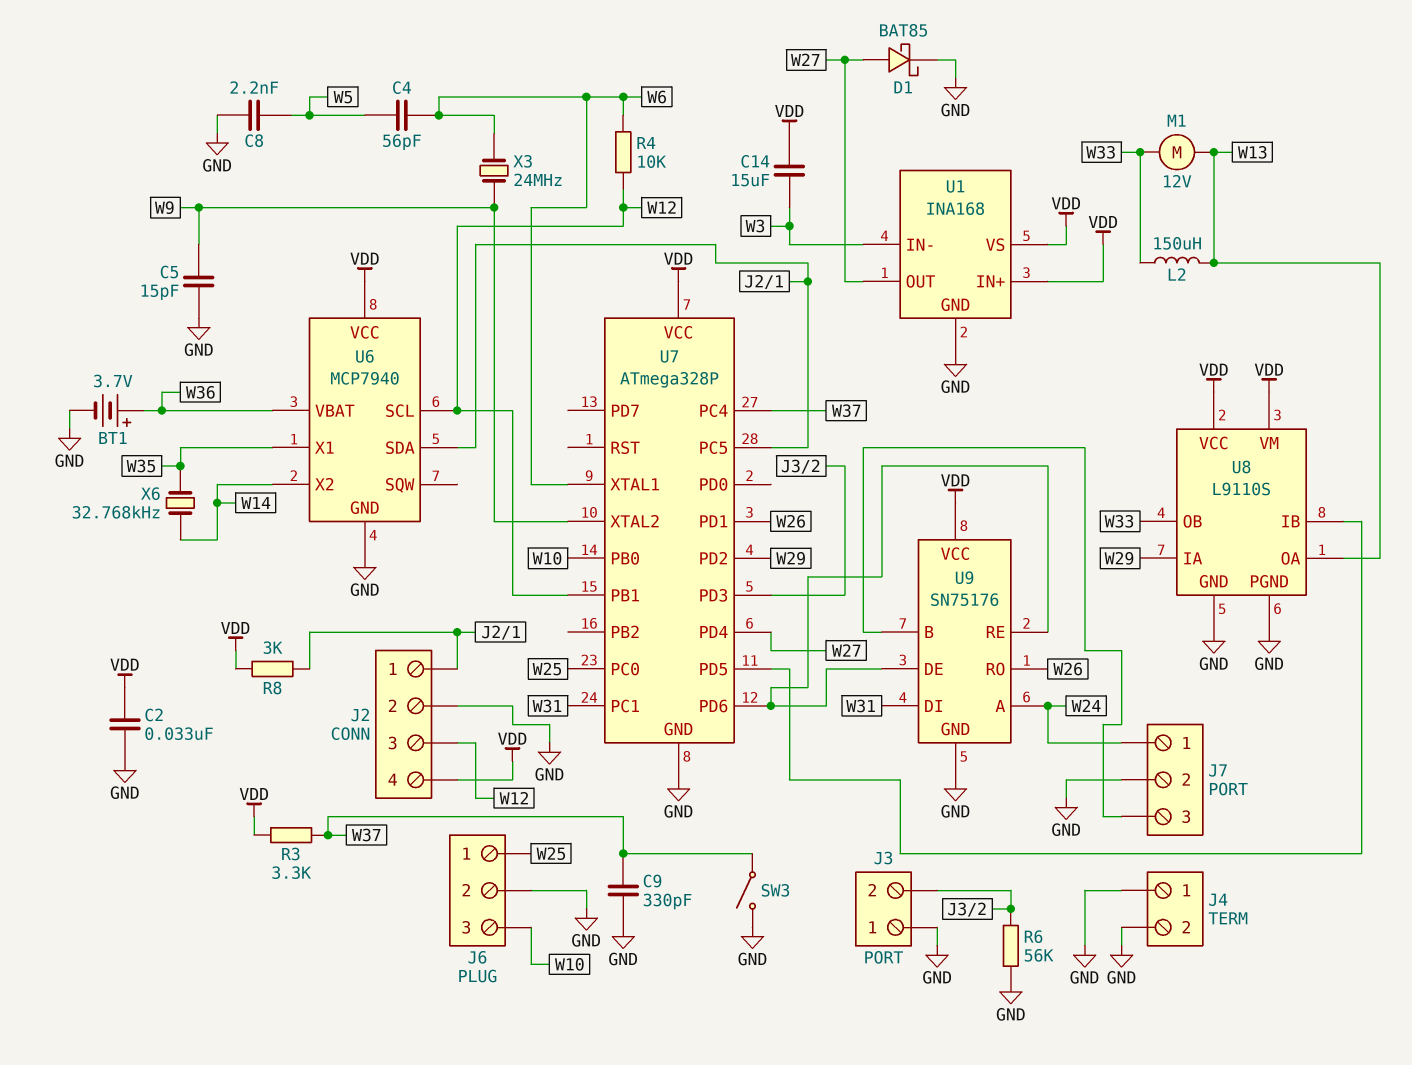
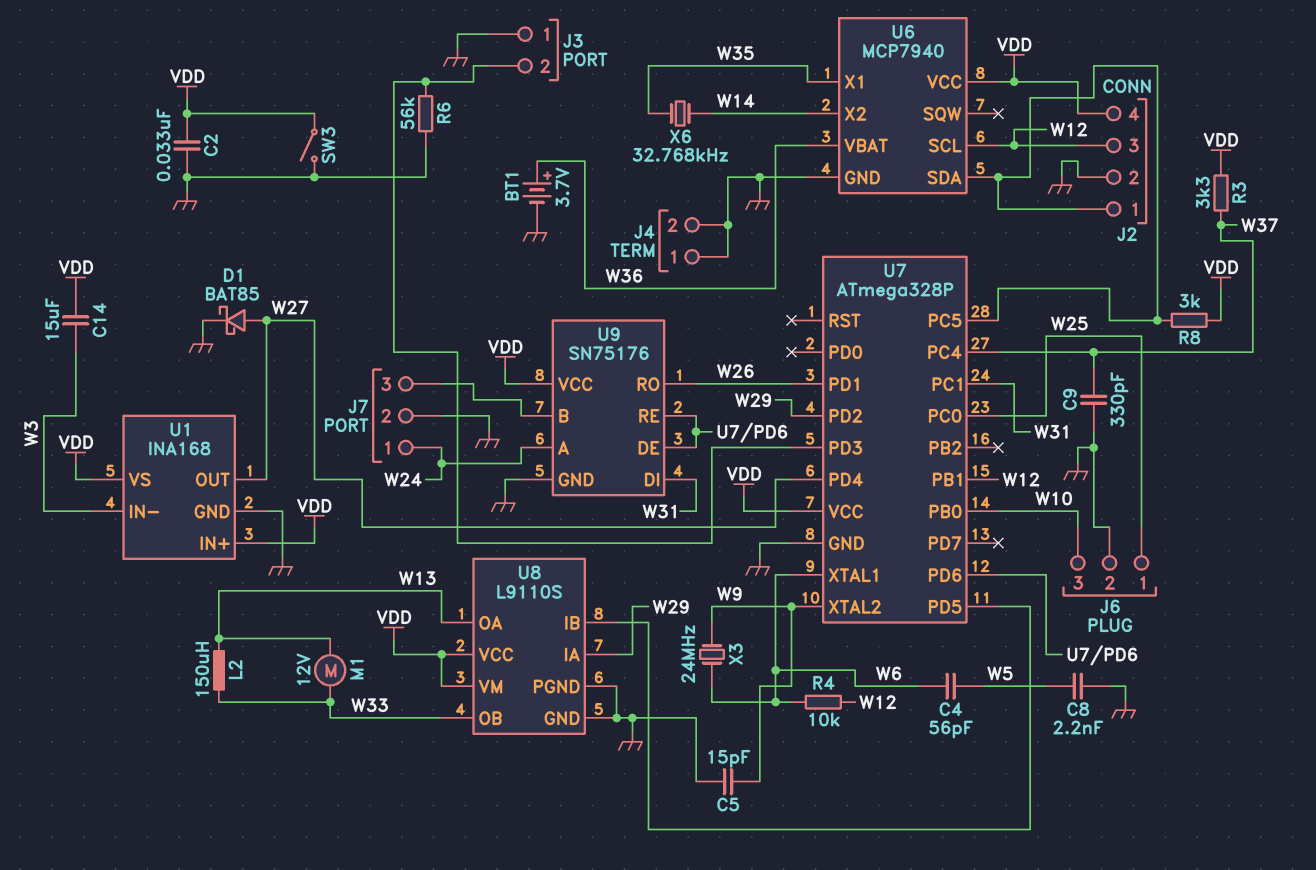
SW3: switch (GND, W37) -> switch (GND, VDD)

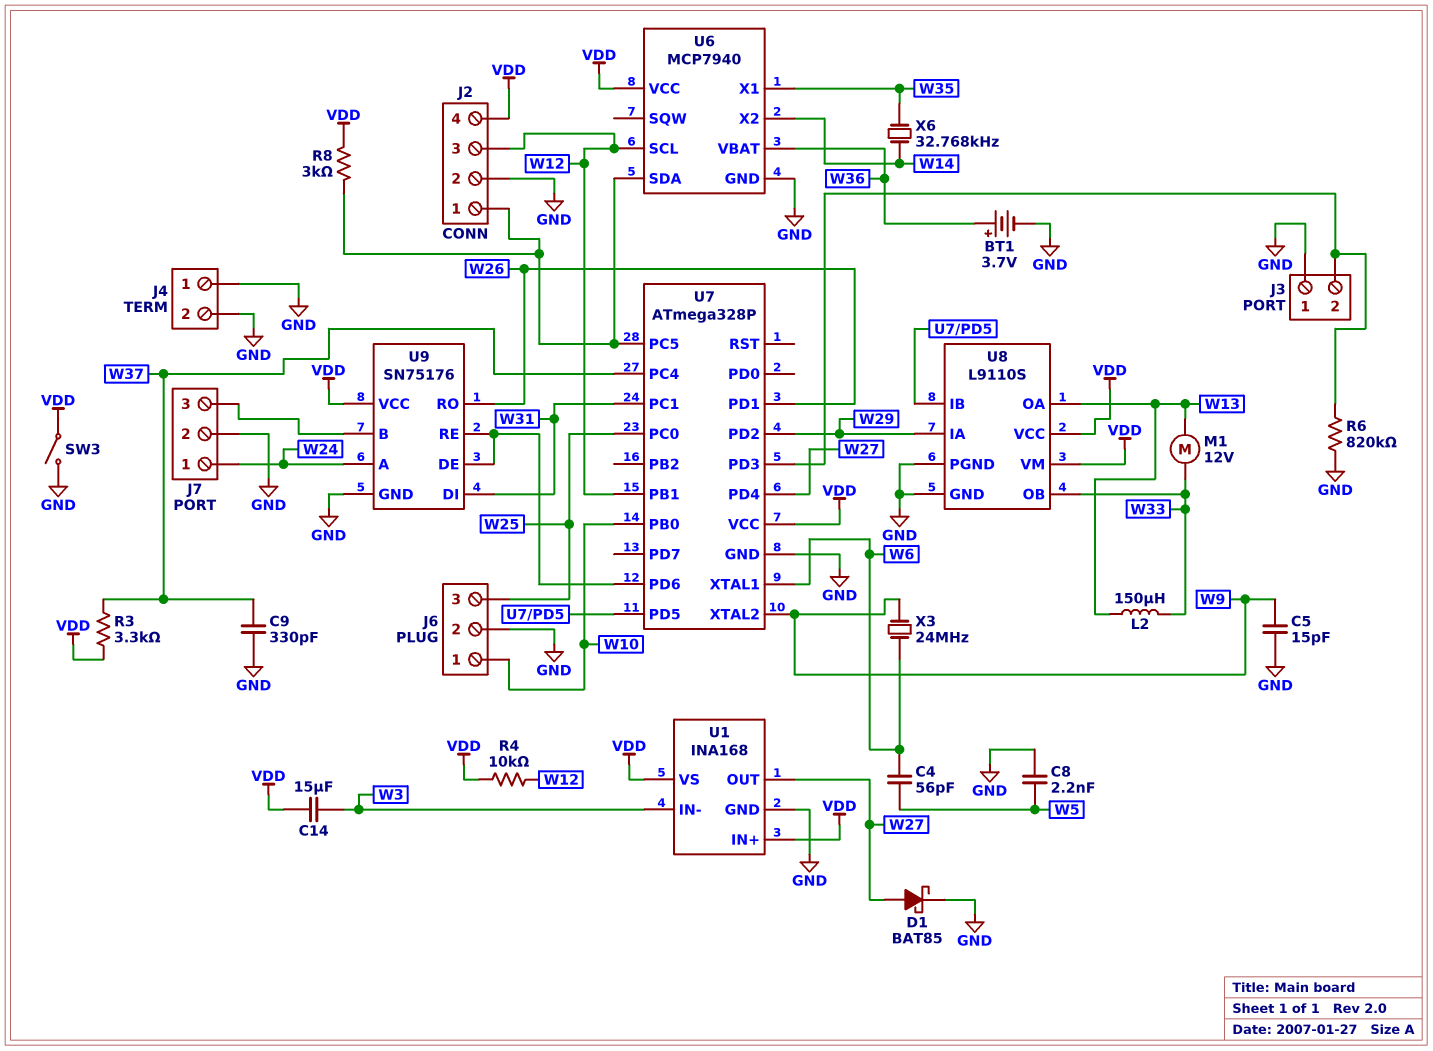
C2: 33nF (GND, VDD) -> none
J6 pin 1: W25 -> W10
J6 pin 3: W10 -> W25
R4: 10k (W6, W12) -> 10k (VDD, W12)
R6: 56k (GND, J3/2) -> 820k (GND, J3/2)

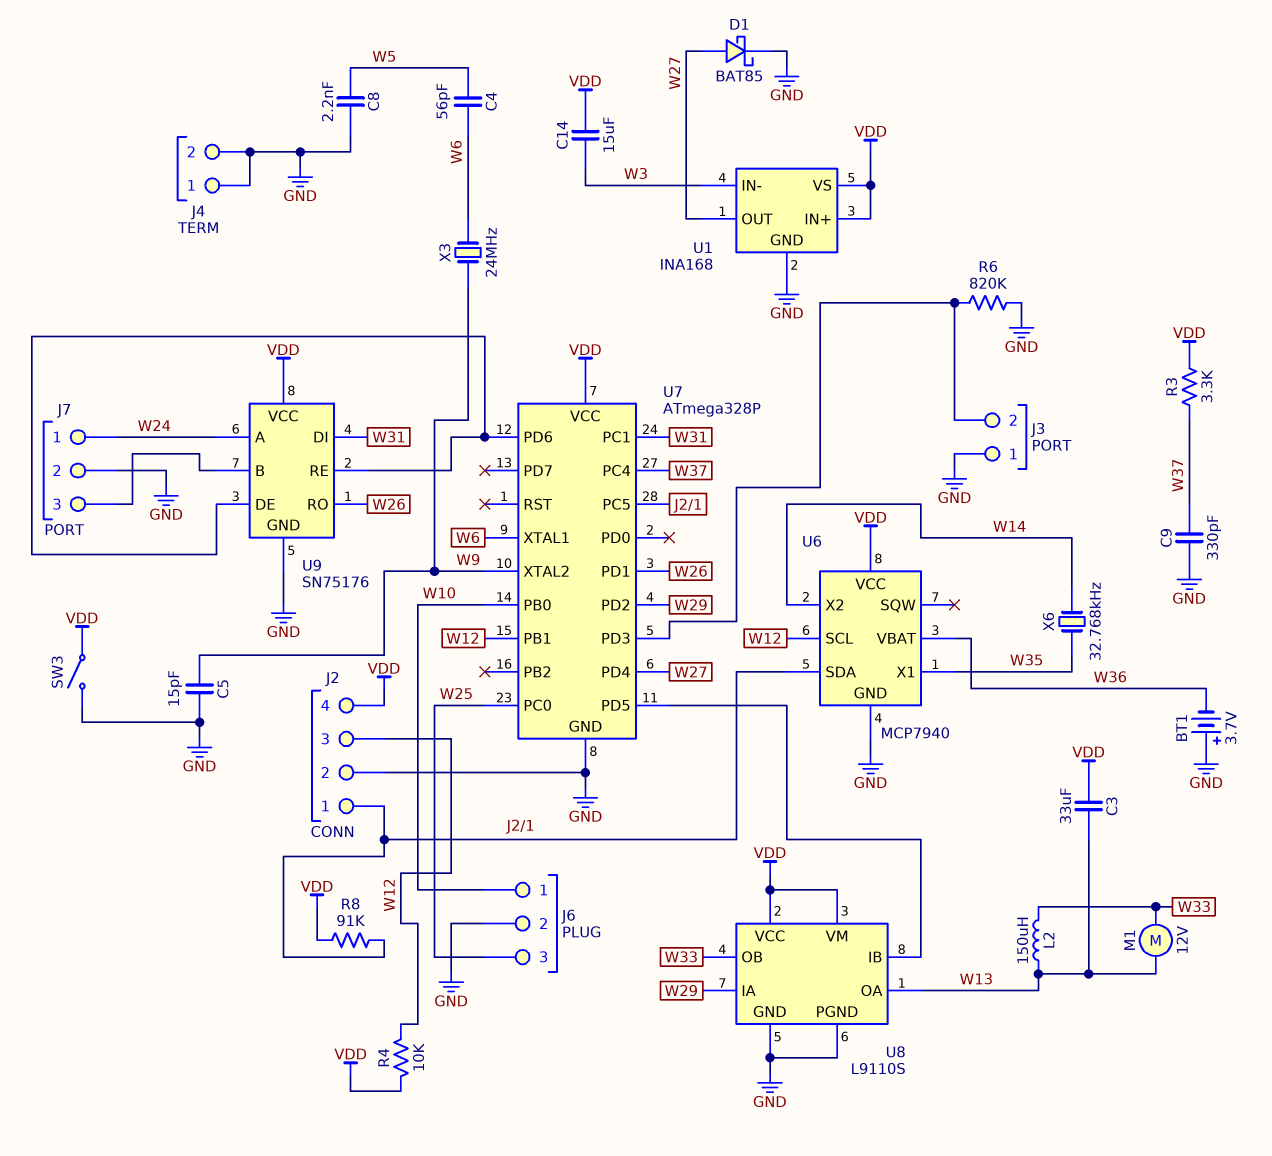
BT1: 3.7V (plus W36, minus GND) -> 3.7V (plus GND, minus W36)
C3: none -> 33uF (VDD, W13)
R8: 3k (J2/1, VDD) -> 91k (J2/1, VDD)

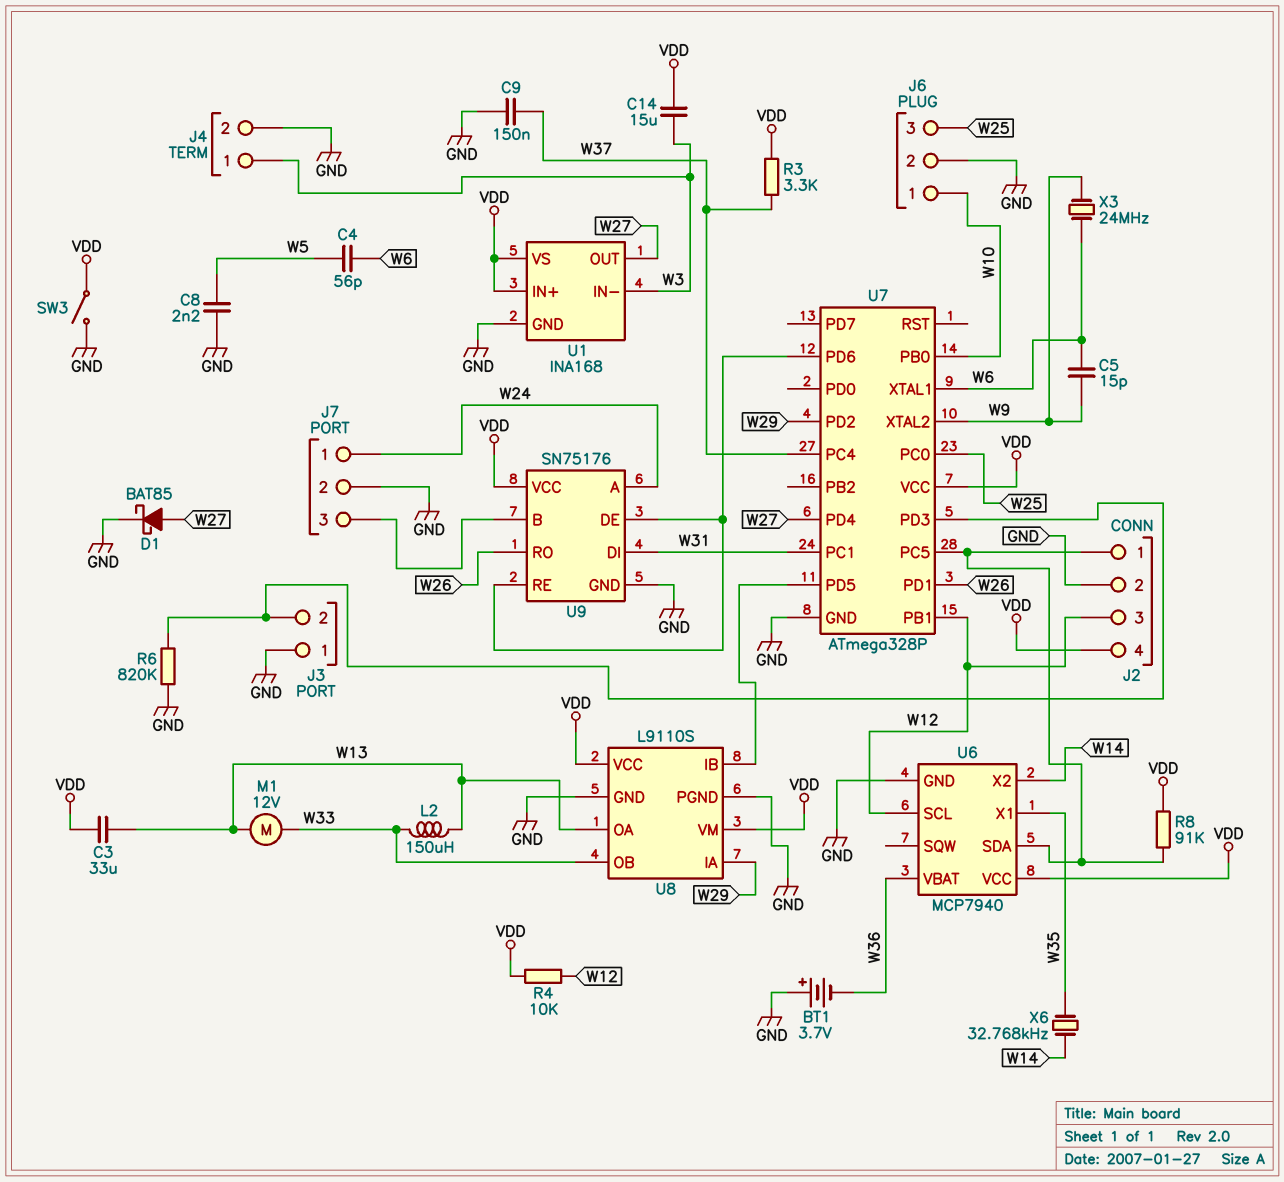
C5: 15pF (GND, W9) -> 15pF (W6, W9)
C9: 330pF (GND, W37) -> 150nF (GND, W37)
J4 pin 1: GND -> W3

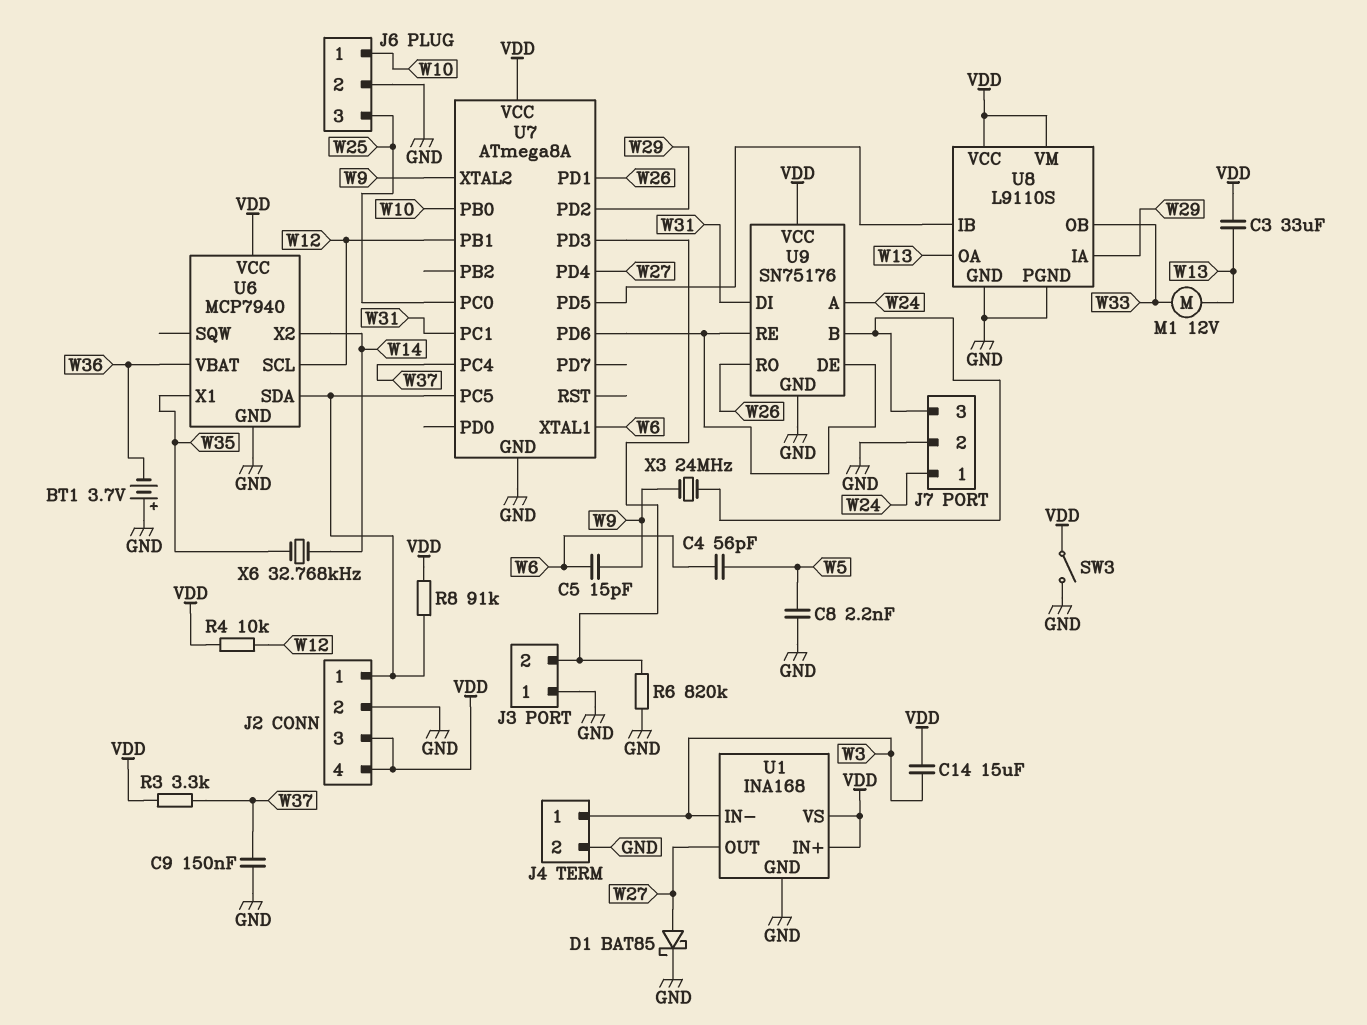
J2 pin 3: W12 -> VDD
L2: 150uH (W13, W33) -> none
U7: ATmega328P -> ATmega8A
X3: 24MHz (W6, W9) -> 24MHz (J7/3, W9)

